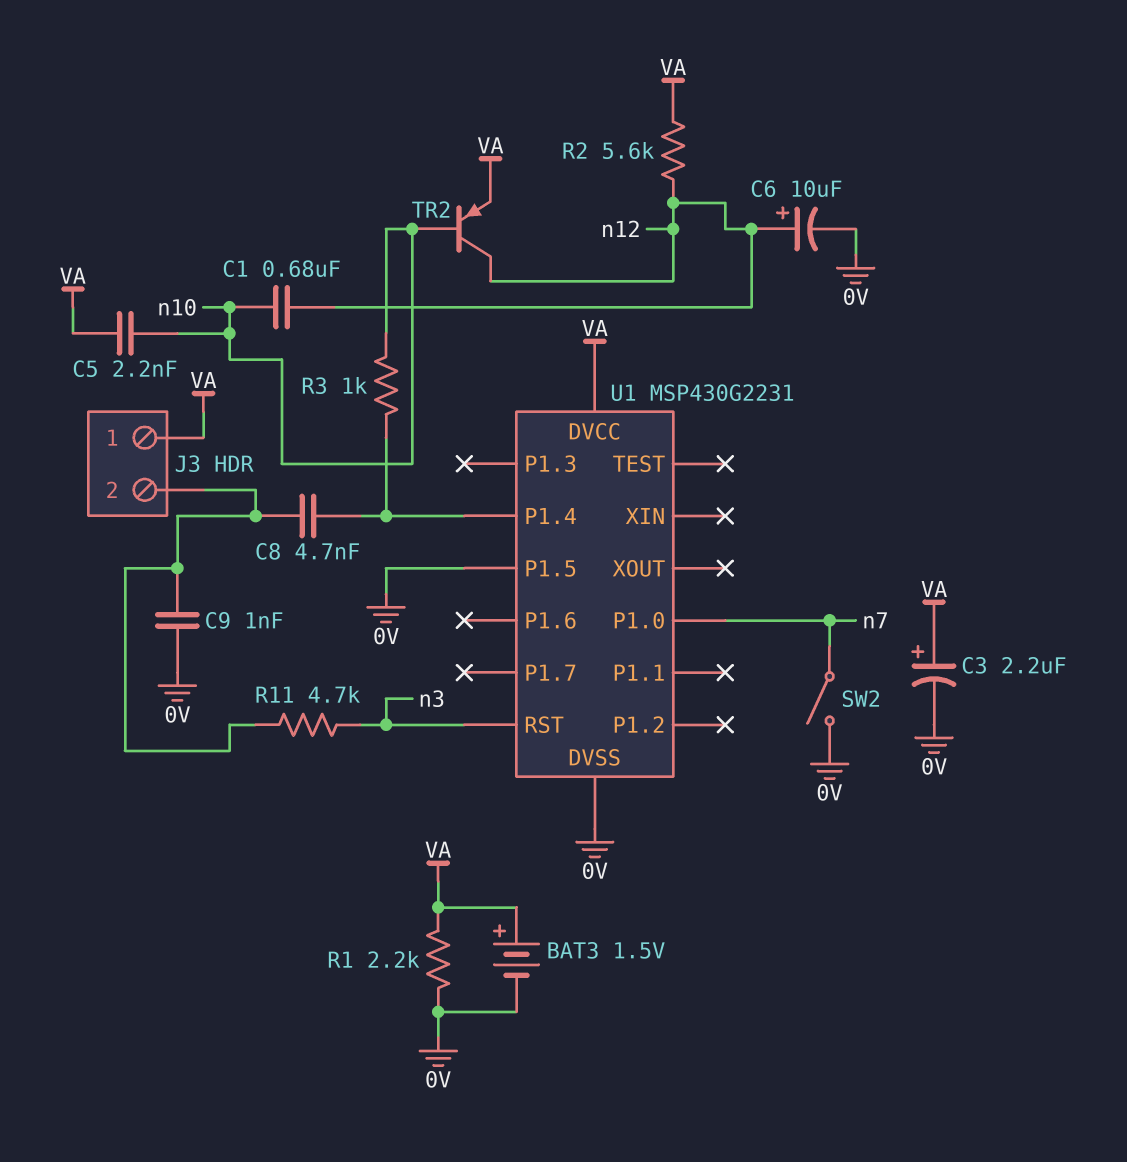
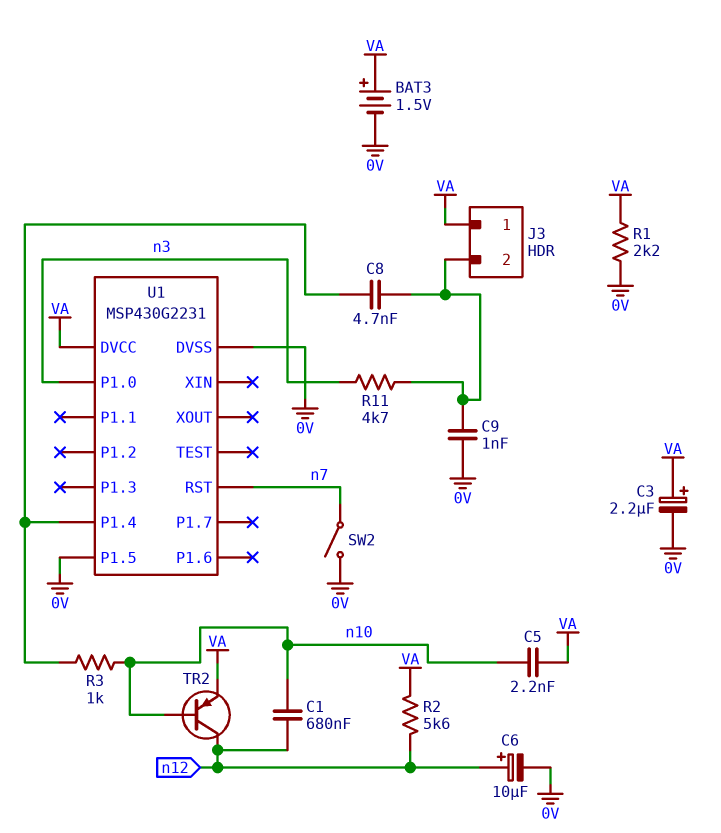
U1 pin P1.0: n7 -> n3
U1 pin RST: n3 -> n7

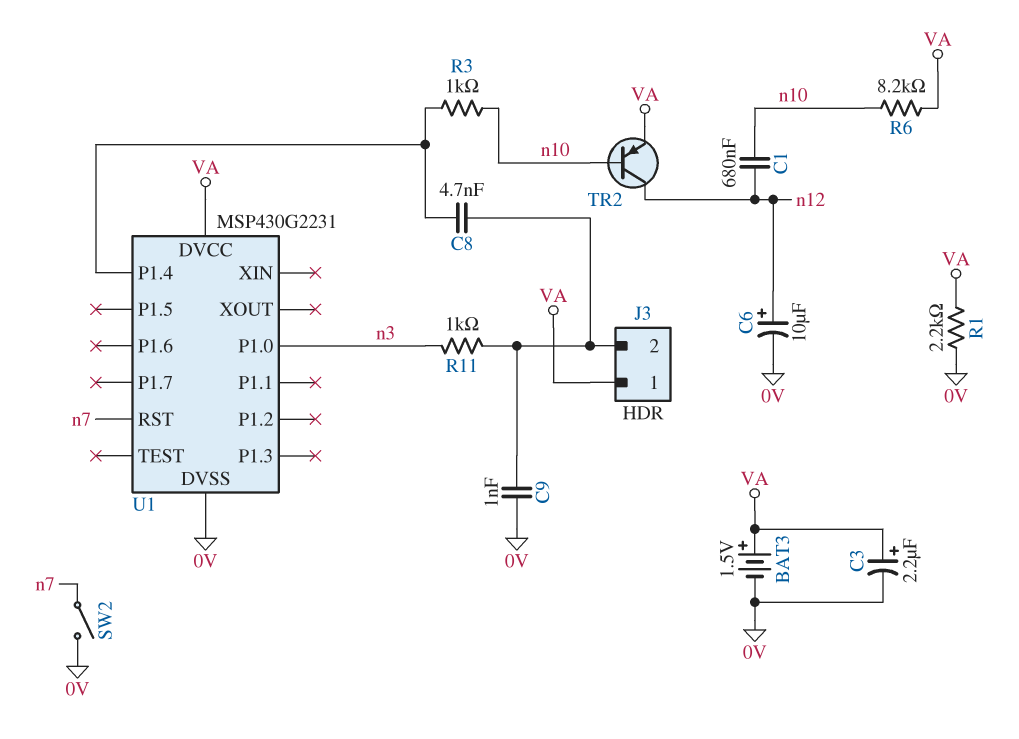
C5: 2.2nF (VA, n10) -> none
R2: 5.6k (VA, n12) -> none
R6: none -> 8.2k (VA, n10)
R11: 4.7k (J3/2, n3) -> 1k (J3/2, n3)
U1 pin P1.5: 0V -> none

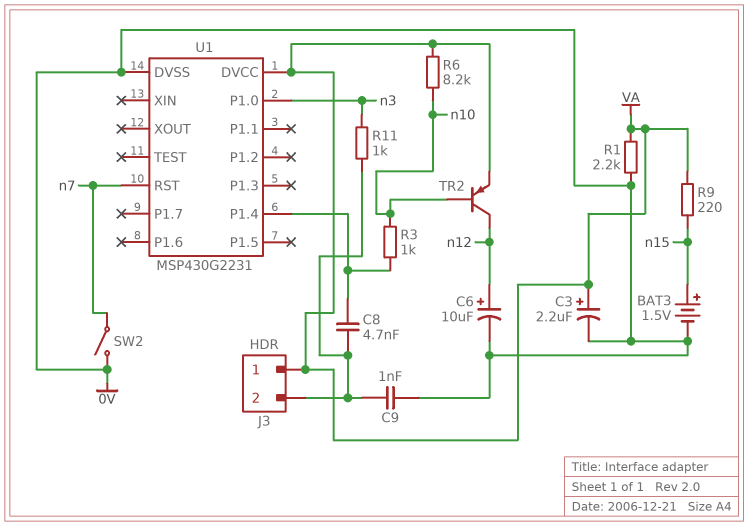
BAT3: 1.5V (plus VA, minus 0V) -> 1.5V (plus n15, minus 0V)
C1: 680nF (n10, n12) -> none
R9: none -> 220 (VA, n15)

